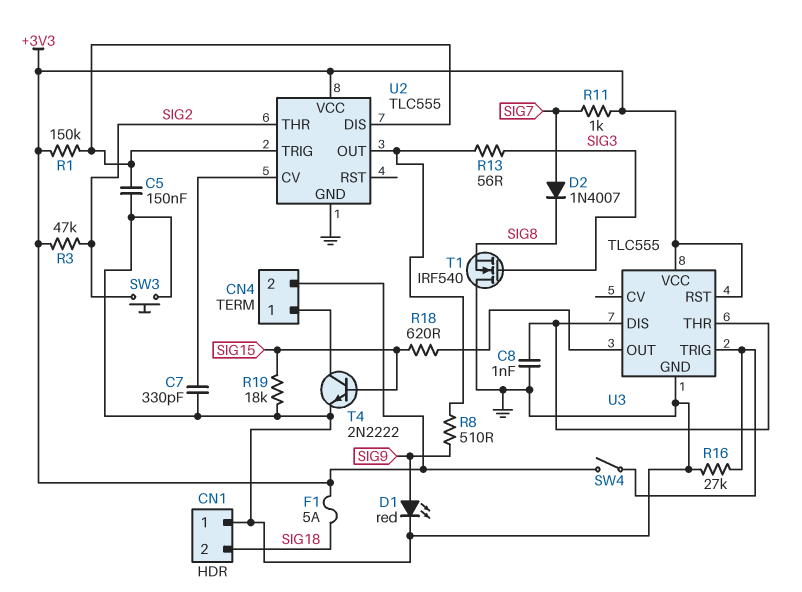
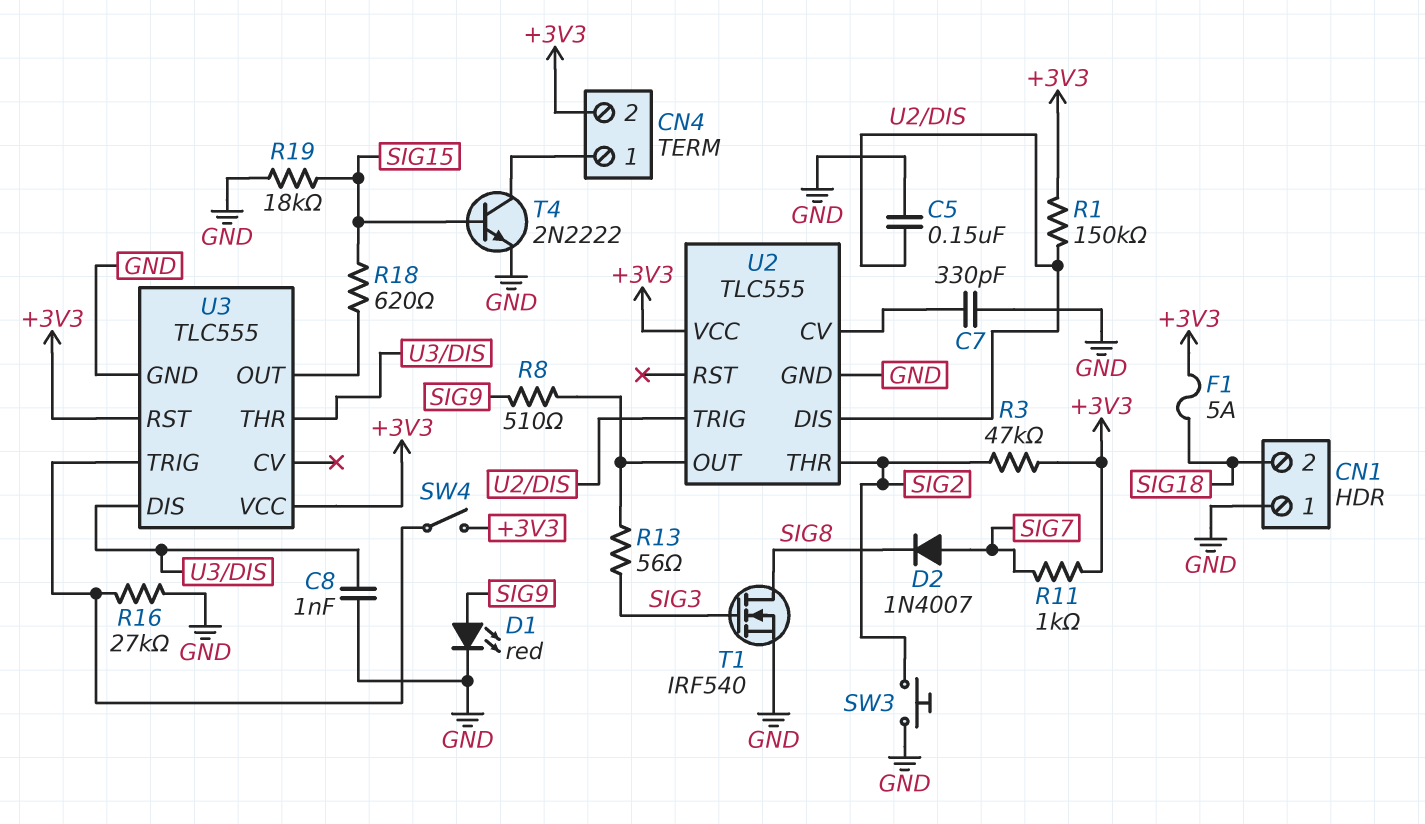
T1: NMOS IRF540 (G SIG3, D GND, S SIG8) -> NMOS IRF540 (G SIG3, D SIG8, S GND)

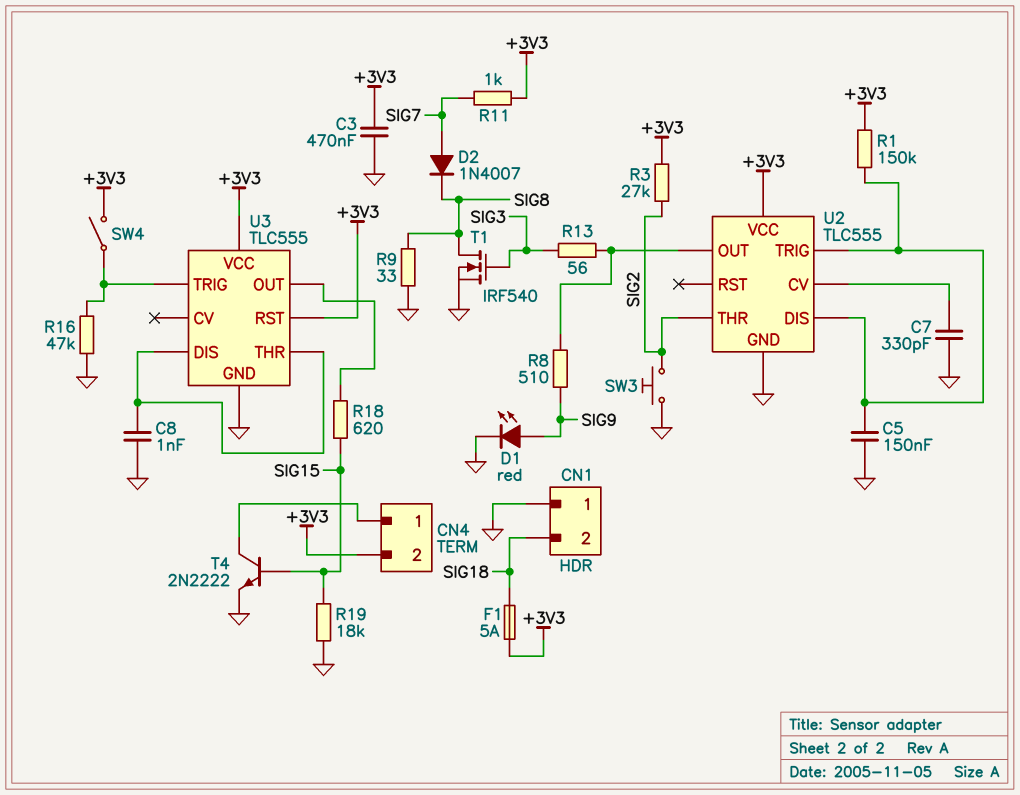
C3: none -> 470nF (+3V3, GND)
R3: 47k (+3V3, SIG2) -> 27k (+3V3, SIG2)
R9: none -> 33 (GND, SIG8)
R16: 27k (GND, U3/TRIG) -> 47k (GND, U3/TRIG)

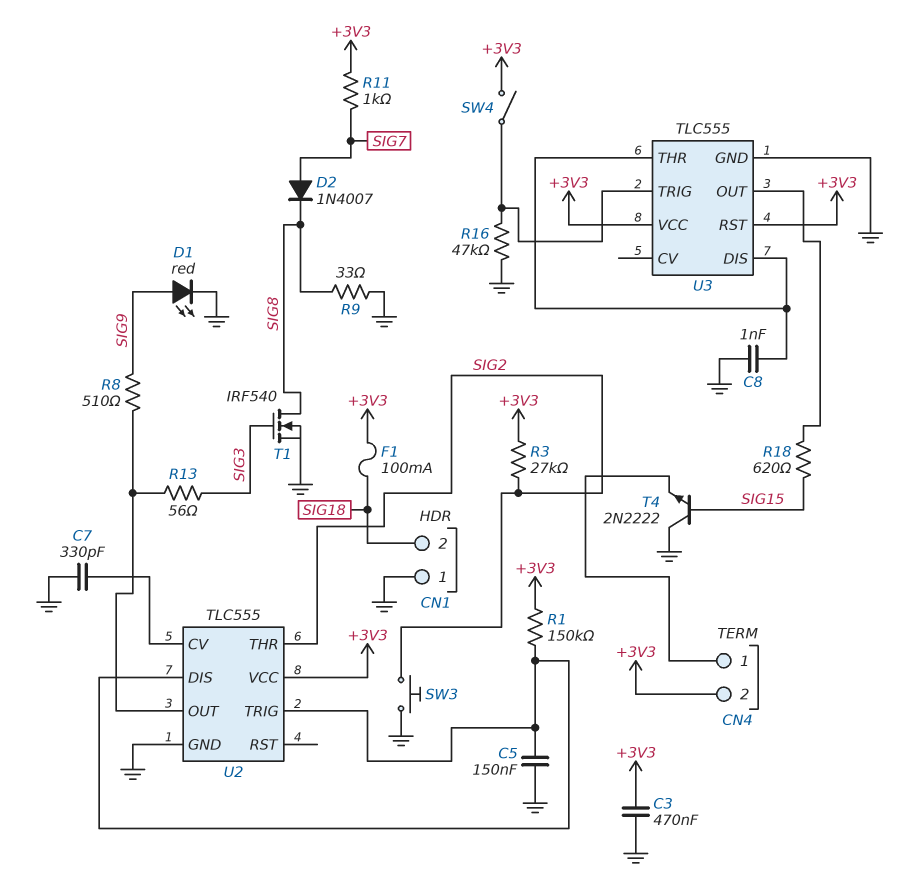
F1: 5A (+3V3, SIG18) -> 100mA (+3V3, SIG18)
R19: 18k (GND, SIG15) -> none
T4: NPN 2N2222 (B SIG15, C CN4/1, E GND) -> NPN 2N2222 (B SIG15, C GND, E CN4/1)

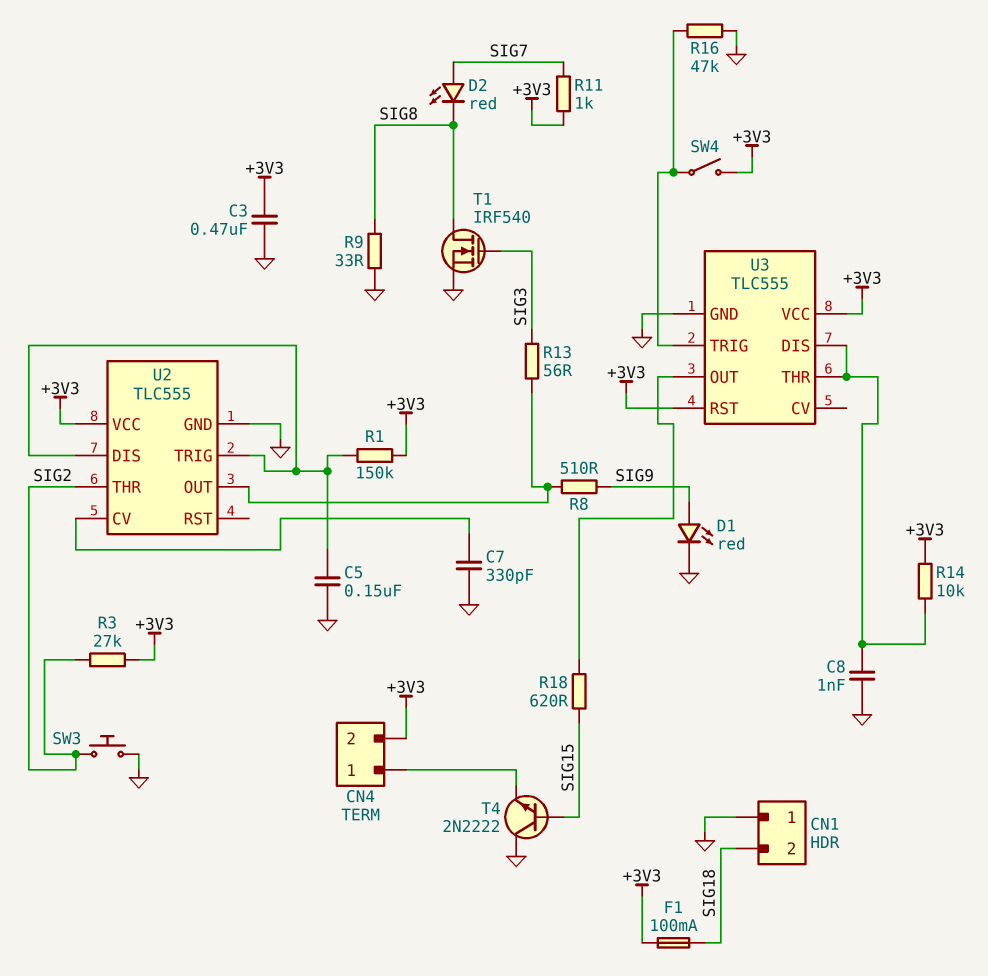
D2: diode 1N4007 (A SIG7, K SIG8) -> LED red (A SIG7, K SIG8)
R14: none -> 10k (+3V3, U3/DIS)

